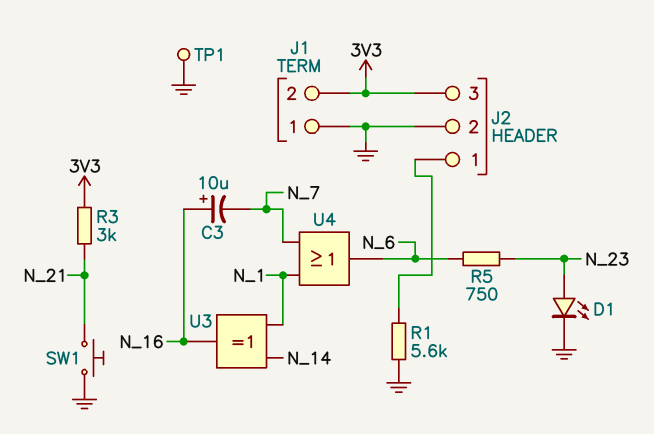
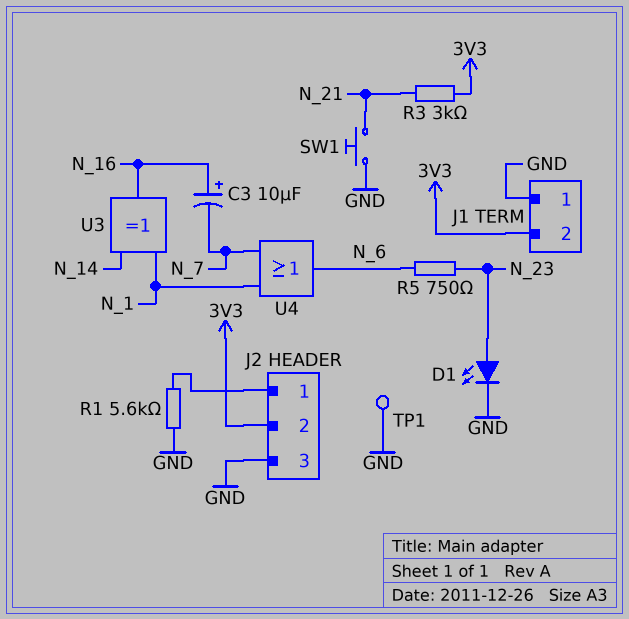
J2 pin 2: GND -> 3V3
J2 pin 3: 3V3 -> GND

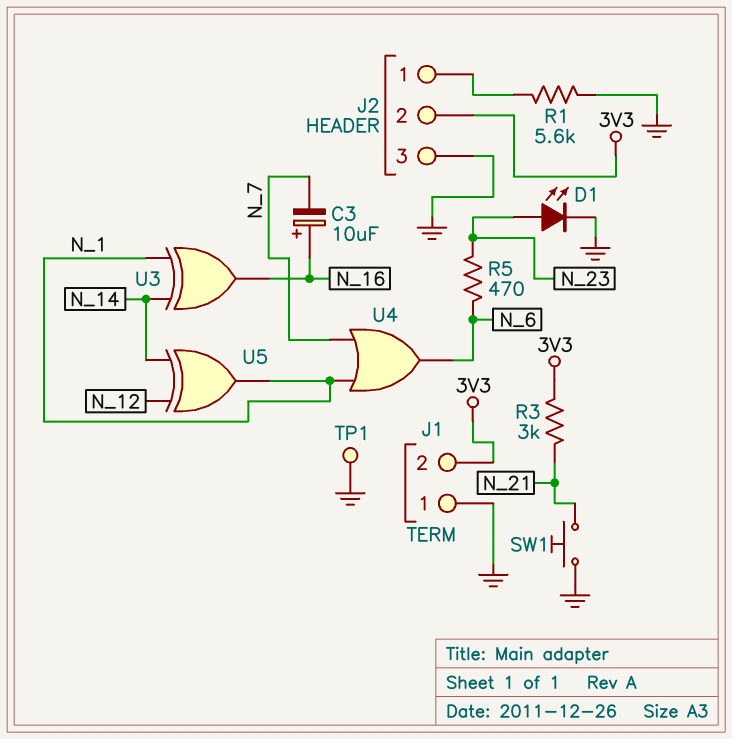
R5: 750 (N_6, N_23) -> 470 (N_6, N_23)
U5: none -> XOR (in N_12, in N_14, out N_1)

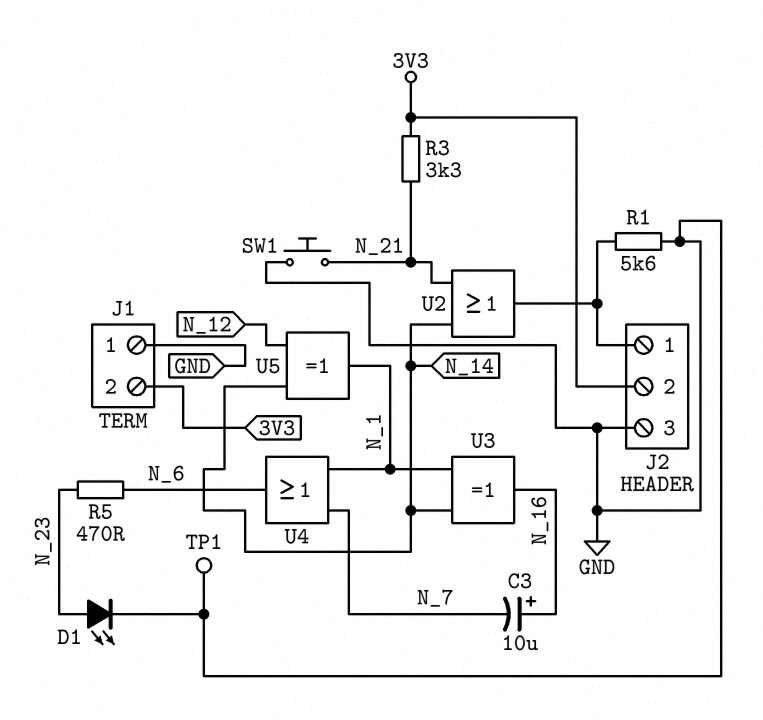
R3: 3k (3V3, N_21) -> 3.3k (3V3, N_21)
U2: none -> OR (in N_14, in N_21, out J2/1)

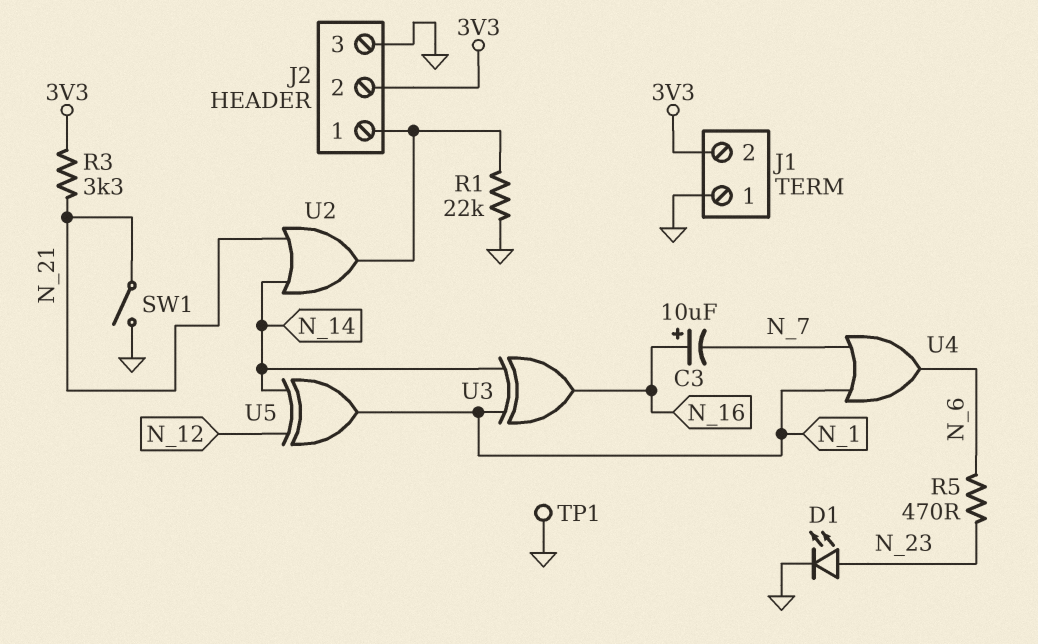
R1: 5.6k (GND, J2/1) -> 22k (GND, J2/1)
SW1: button (GND, N_21) -> switch (GND, N_21)

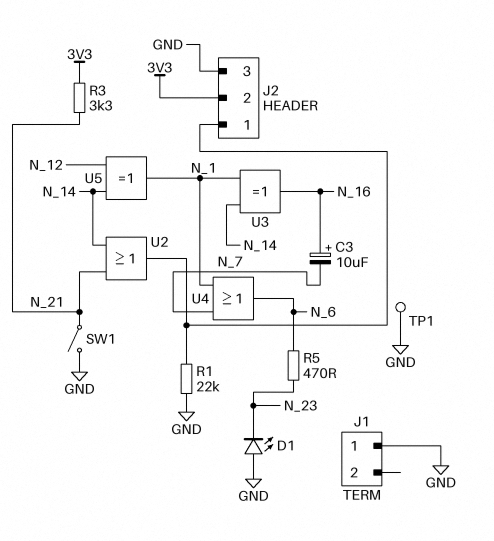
D1: LED (A N_23, K GND) -> LED (A GND, K N_23)
J1 pin 2: 3V3 -> none

